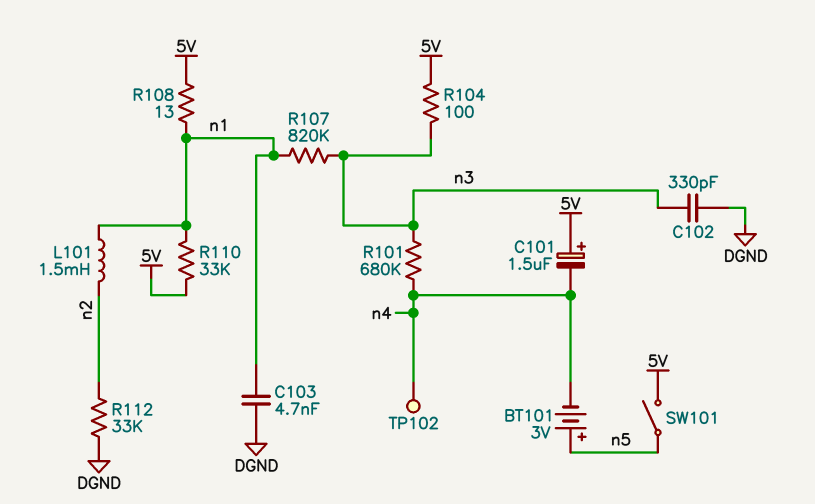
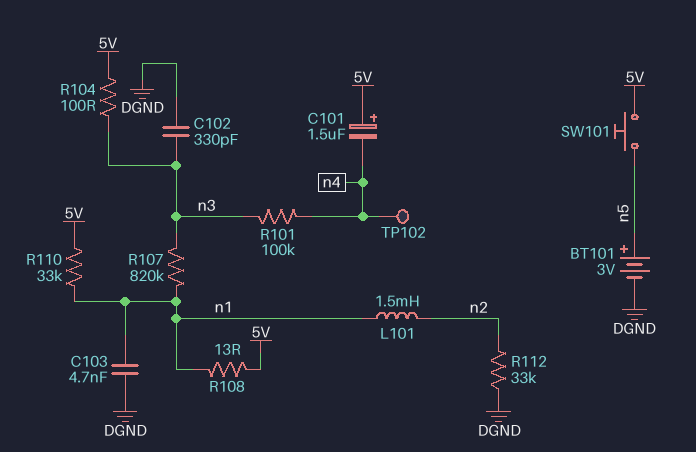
BT101: 3V (plus n5, minus n4) -> 3V (plus n5, minus DGND)
R101: 680k (n3, n4) -> 100k (n3, n4)
SW101: switch (5V, n5) -> button (5V, n5)

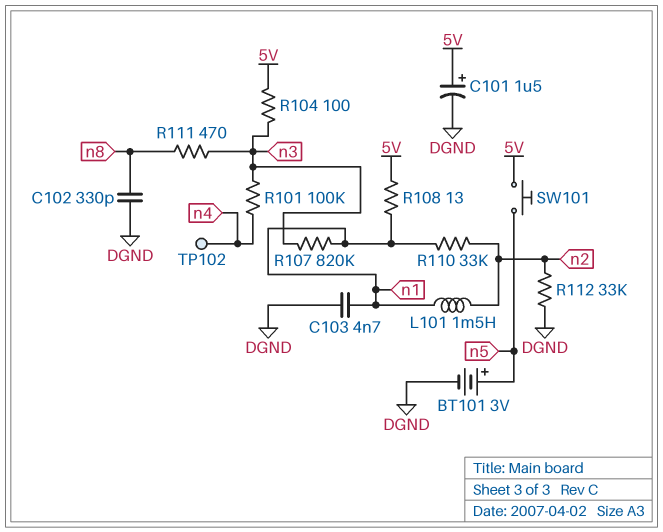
C101: 1.5uF (plus 5V, minus n4) -> 1.5uF (plus 5V, minus DGND)
C102: 330pF (DGND, n3) -> 330pF (DGND, n8)
R110: 33k (5V, n1) -> 33k (n1, n2)
R111: none -> 470 (n3, n8)

